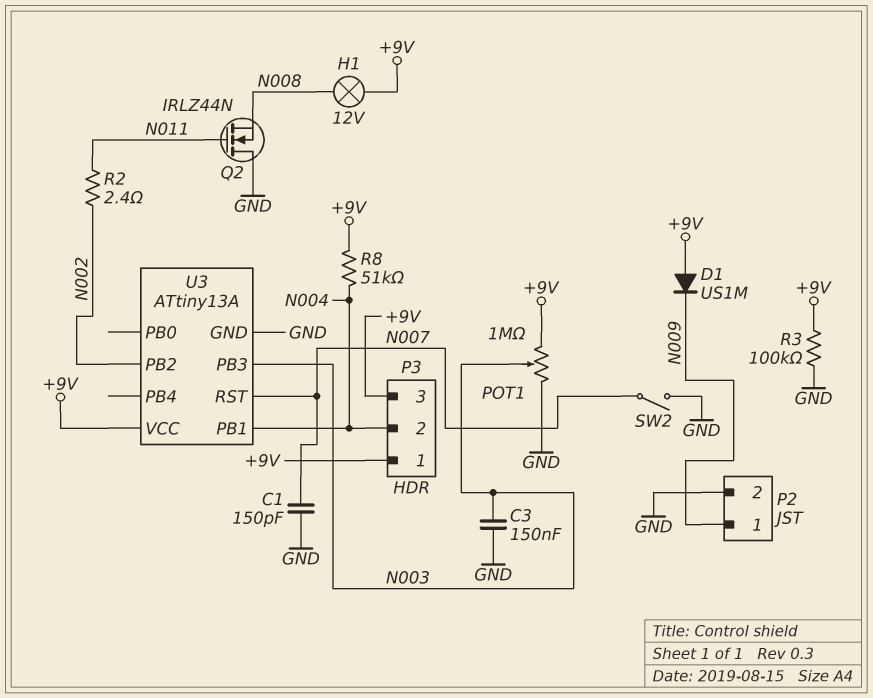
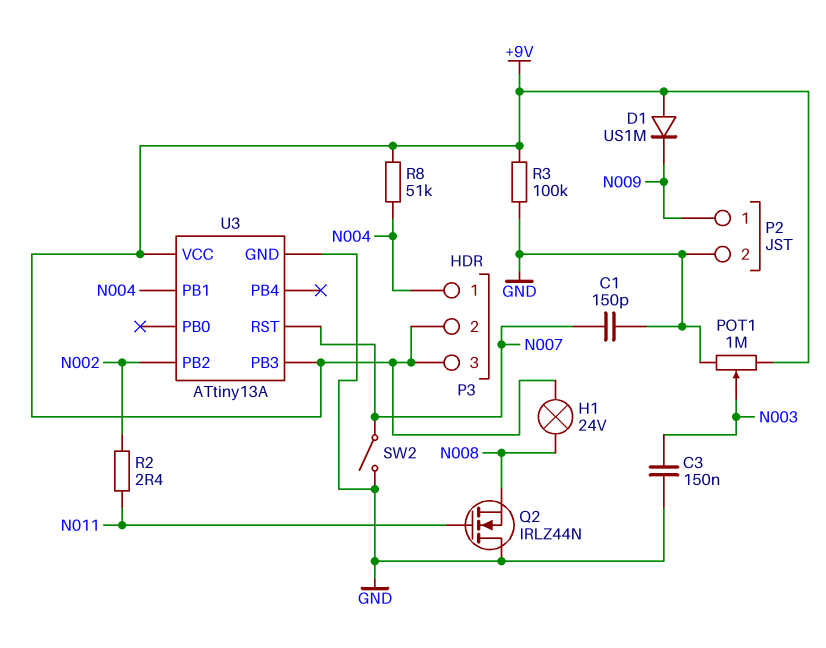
H1: lamp 12V (+9V, N008) -> lamp 24V (+9V, N008)
P3 pin 1: +9V -> N004
P3 pin 2: N004 -> +9V
U3 pin PB3: N003 -> +9V

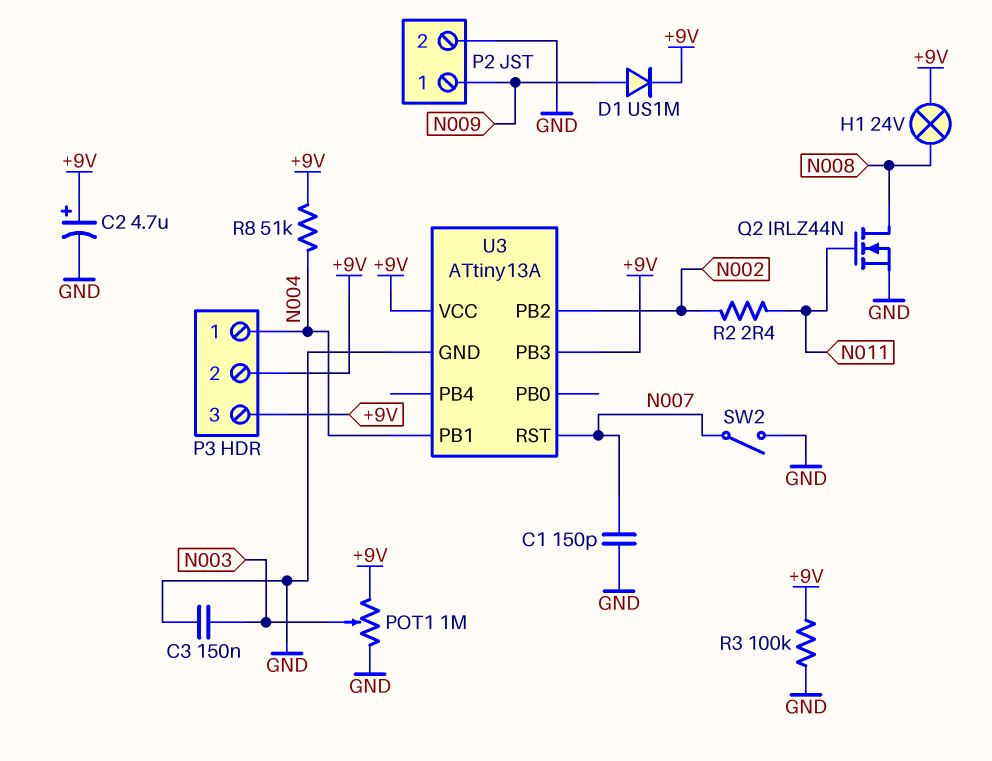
C2: none -> 4.7uF (plus +9V, minus GND)
D1: diode US1M (A +9V, K N009) -> diode US1M (A N009, K +9V)
Q2: NMOS IRLZ44N (G N011, D GND, S N008) -> NMOS IRLZ44N (G N011, D N008, S GND)

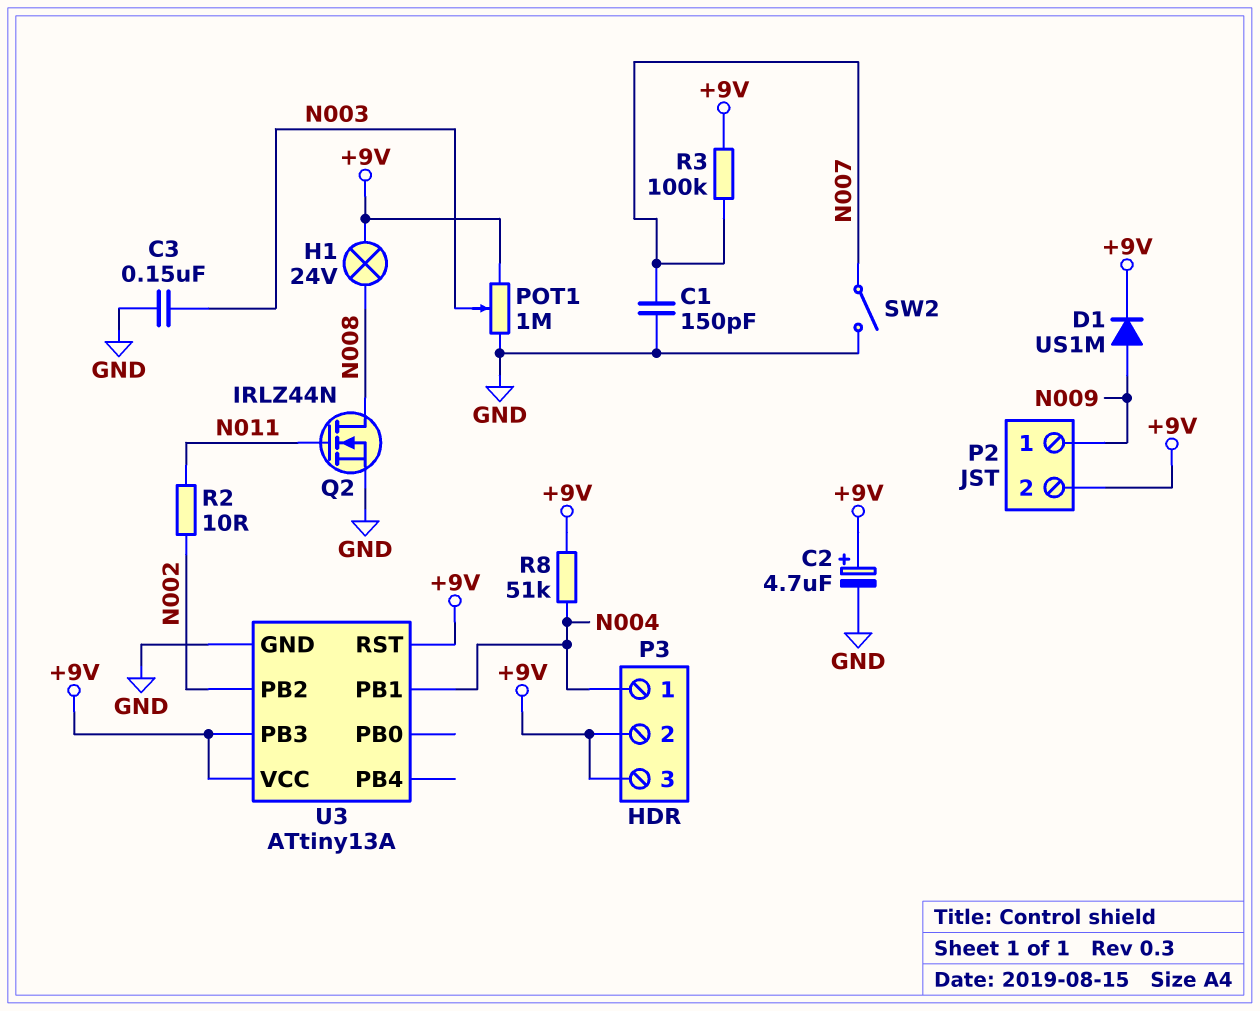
P2 pin 2: GND -> +9V
R2: 2.4 (N002, N011) -> 10 (N002, N011)
R3: 100k (+9V, GND) -> 100k (+9V, N007)
U3 pin RST: N007 -> +9V

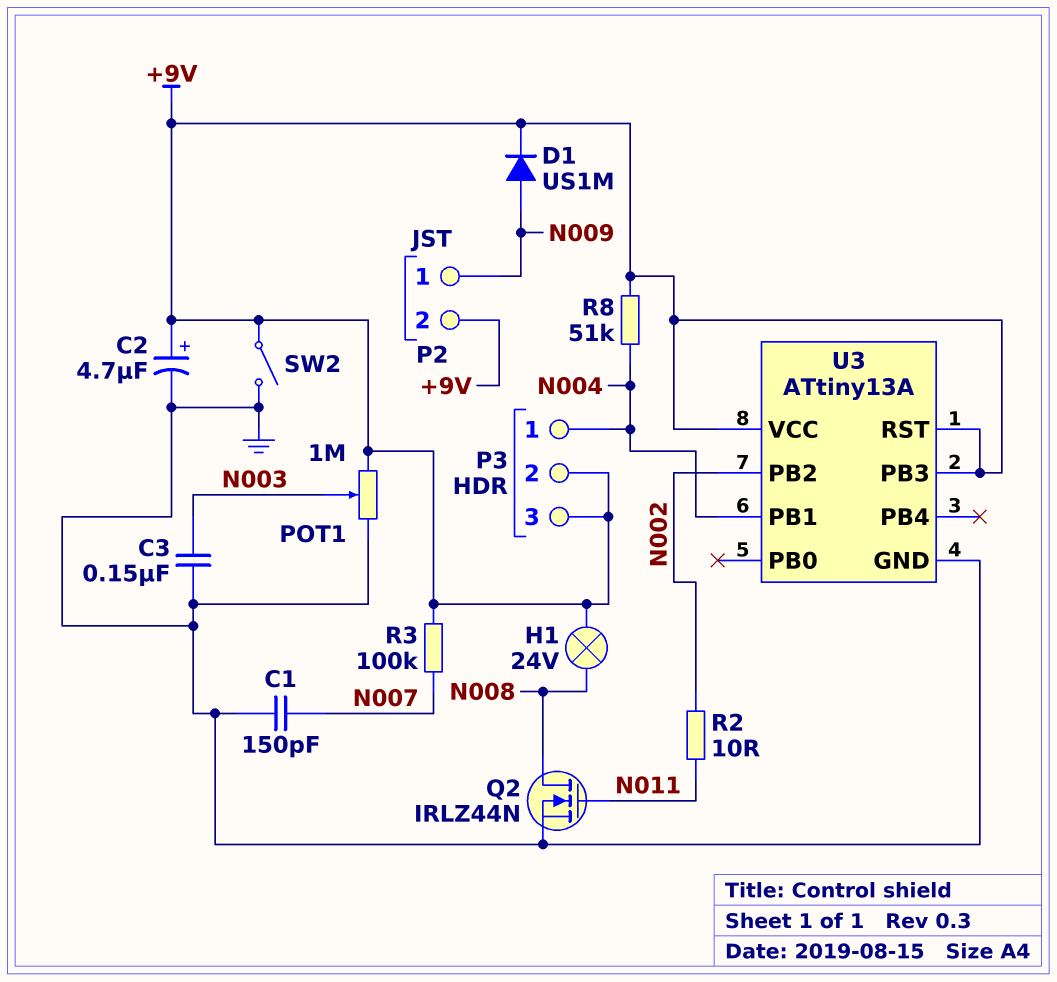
SW2: switch (GND, N007) -> switch (+9V, GND)

